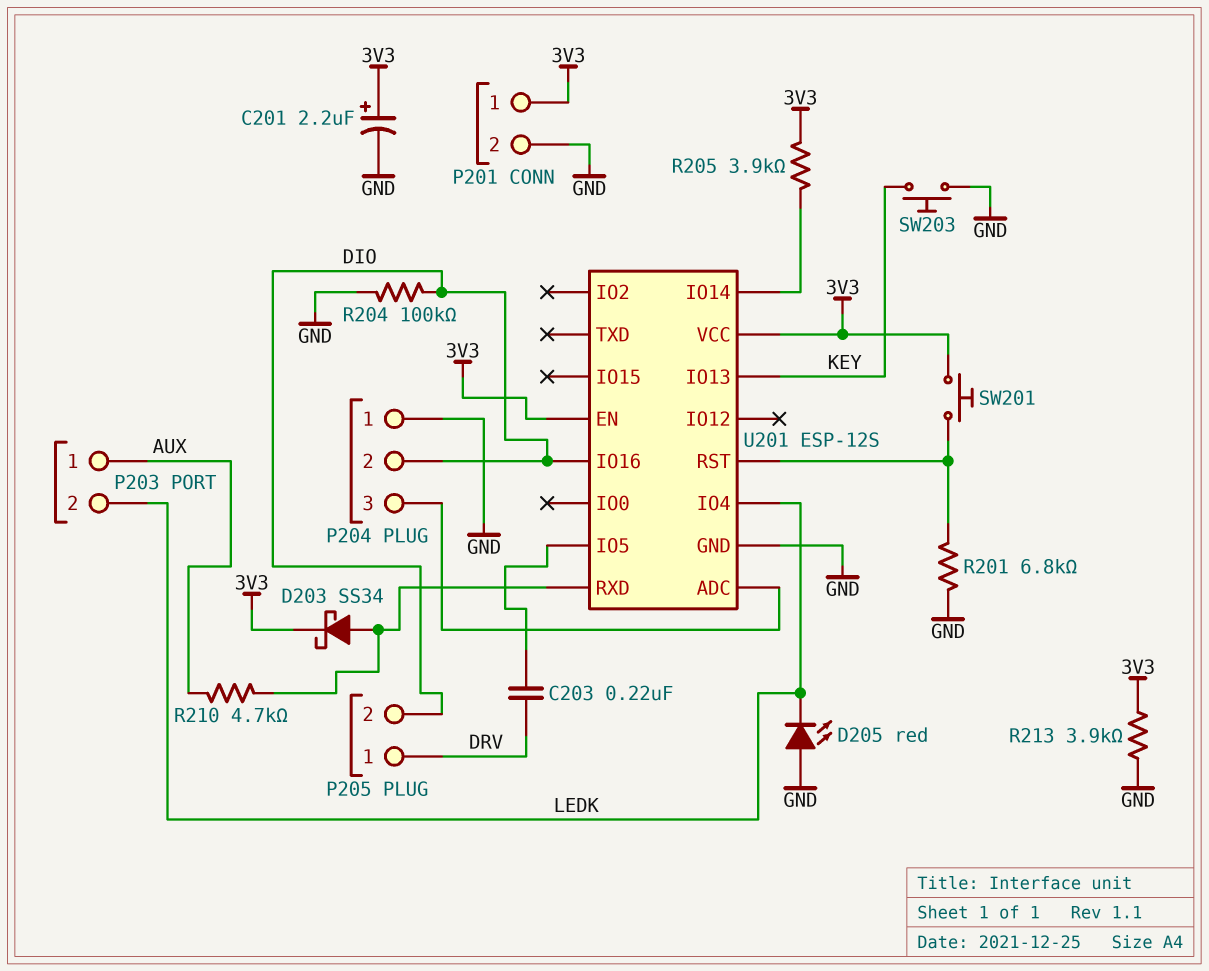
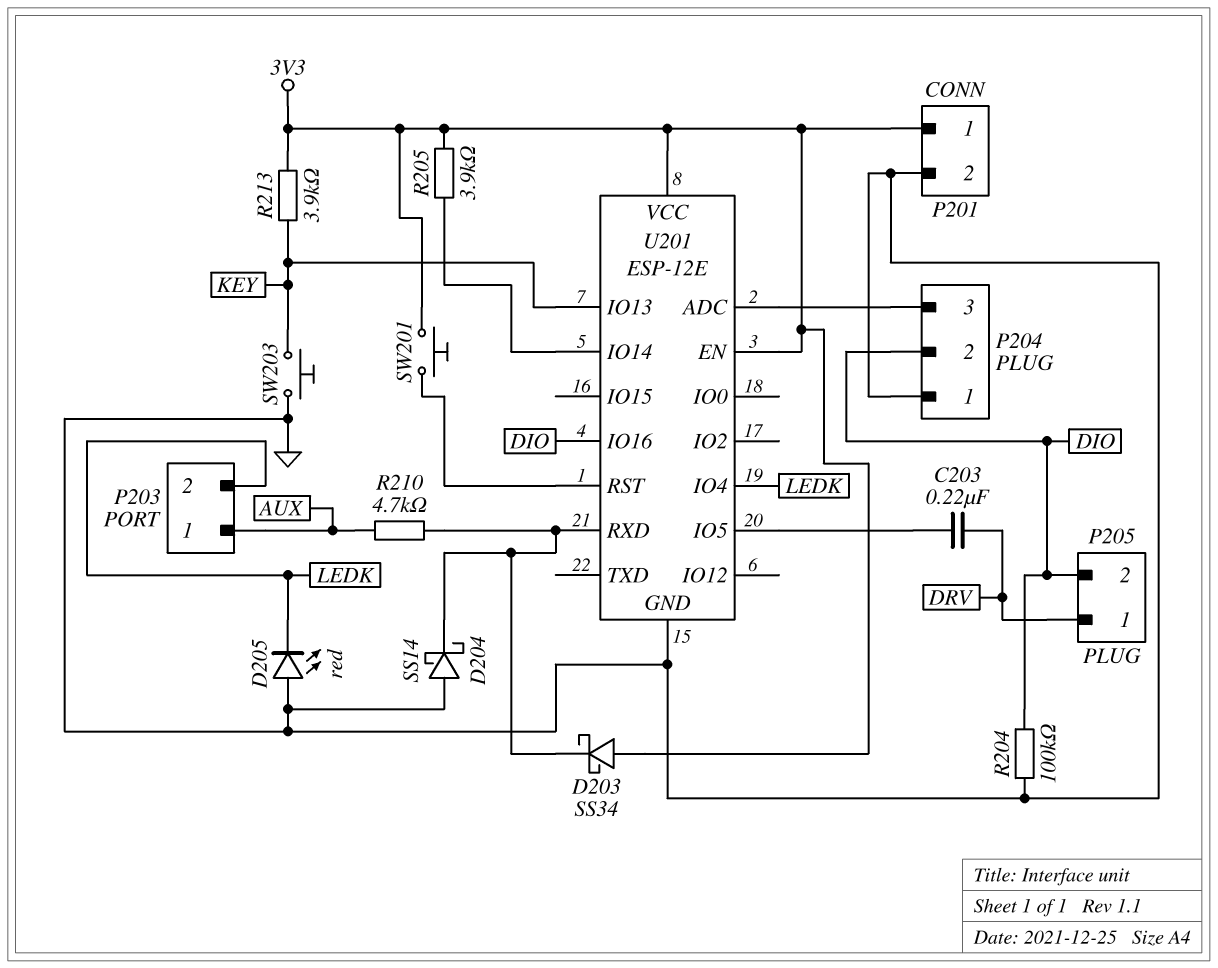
C201: 2.2uF (plus 3V3, minus GND) -> none
D203: schottky SS34 (A U201/RXD, K 3V3) -> schottky SS34 (A 3V3, K U201/RXD)
D204: none -> schottky SS14 (A GND, K U201/RXD)
R201: 6.8k (GND, U201/RST) -> none
R213: 3.9k (3V3, GND) -> 3.9k (3V3, KEY)
U201: ESP-12S -> ESP-12E

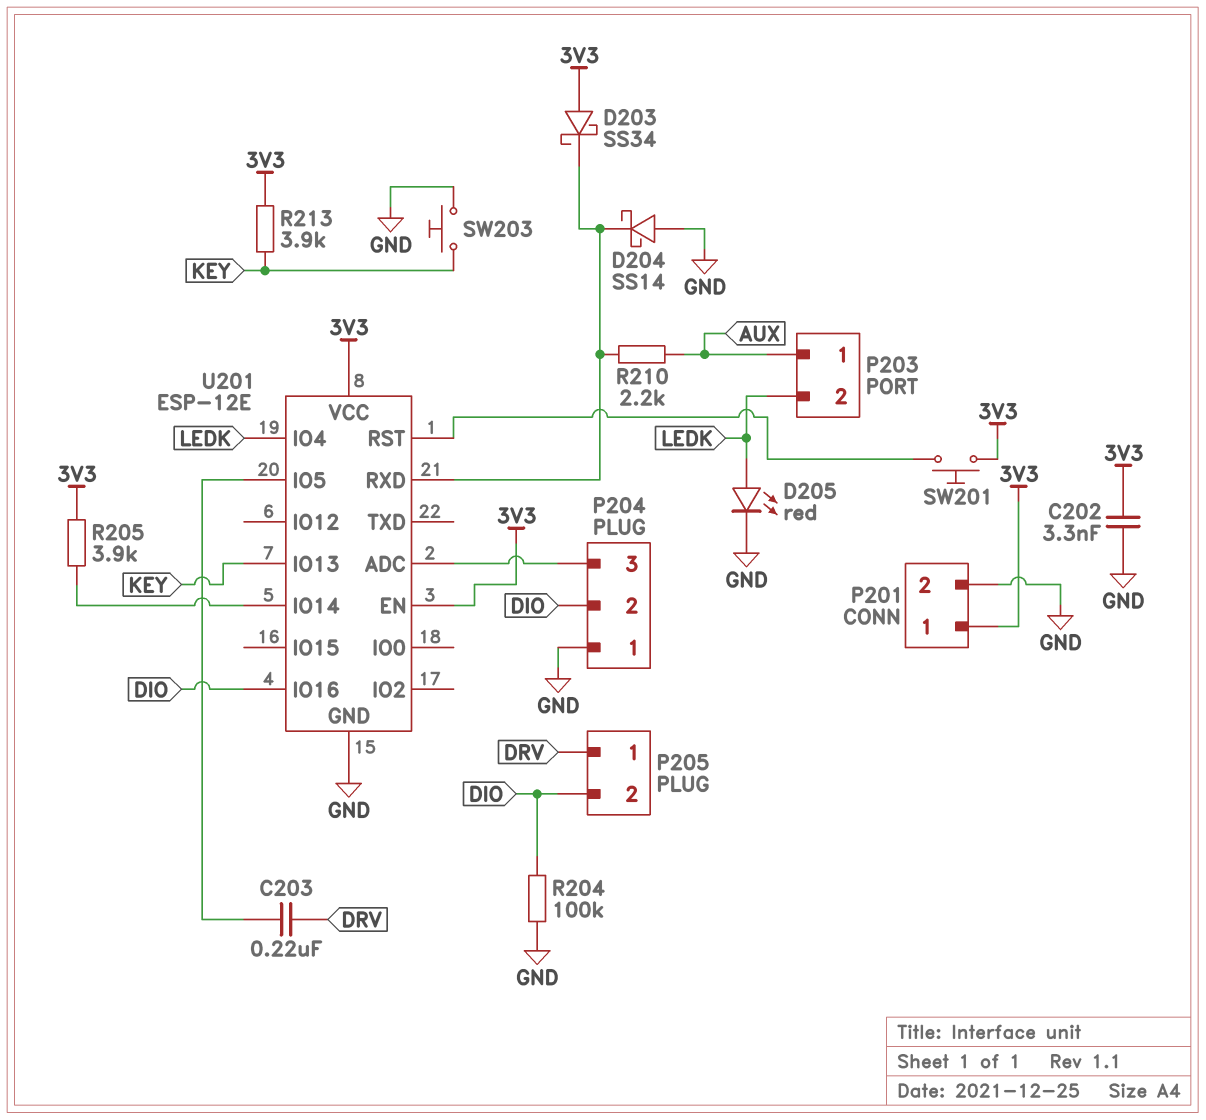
C202: none -> 3.3nF (3V3, GND)
D205: LED red (A GND, K LEDK) -> LED red (A LEDK, K GND)
R210: 4.7k (AUX, U201/RXD) -> 2.2k (AUX, U201/RXD)

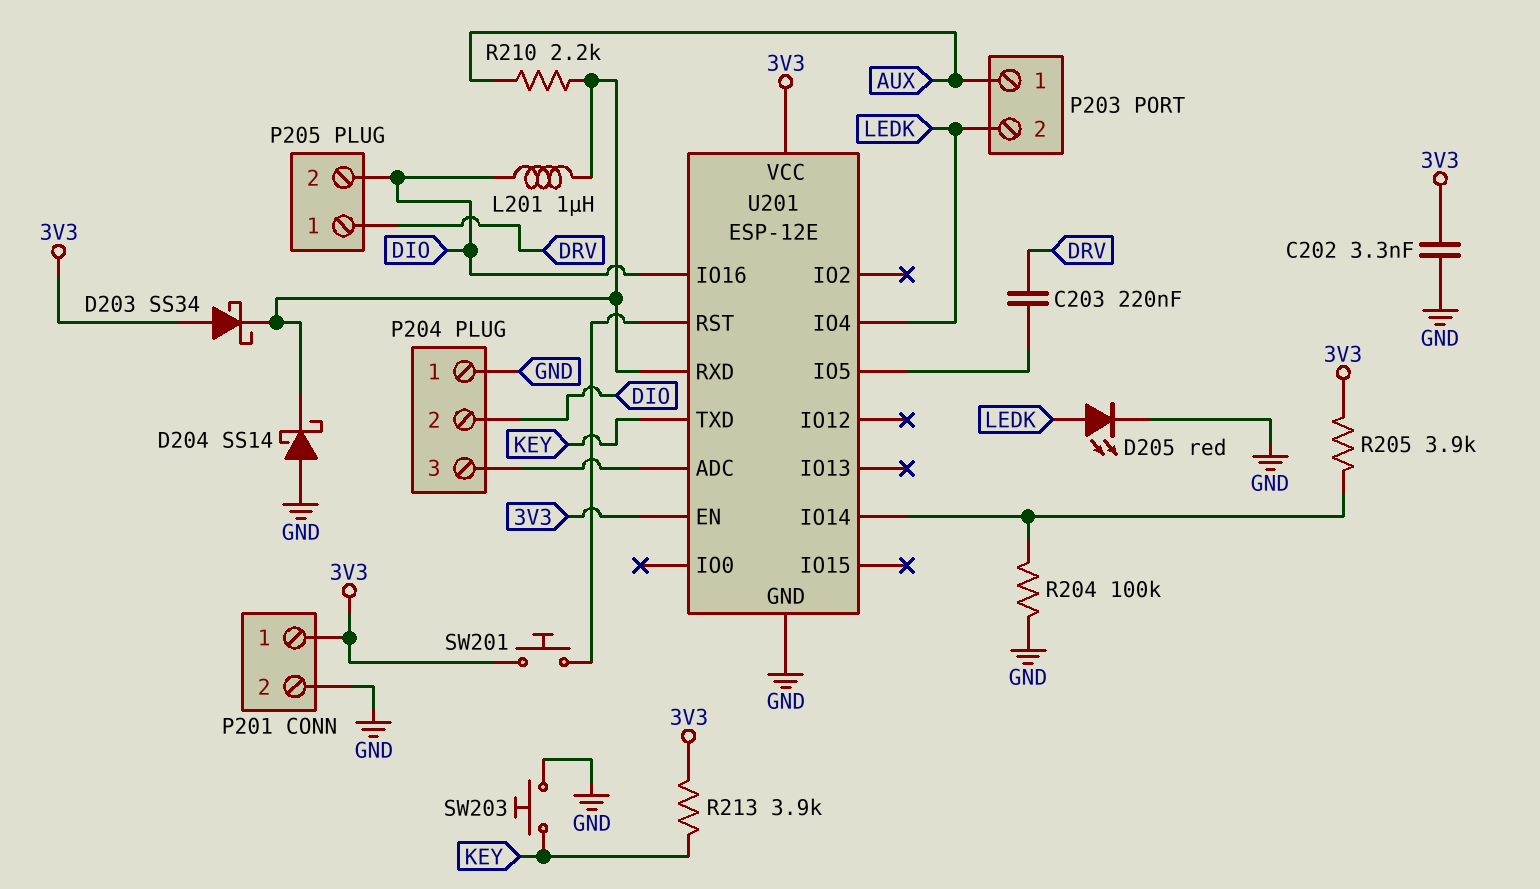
L201: none -> 1uH (DIO, U201/RXD)
R204: 100k (DIO, GND) -> 100k (GND, U201/IO14)
U201 pin IO13: KEY -> none
U201 pin TXD: none -> KEY

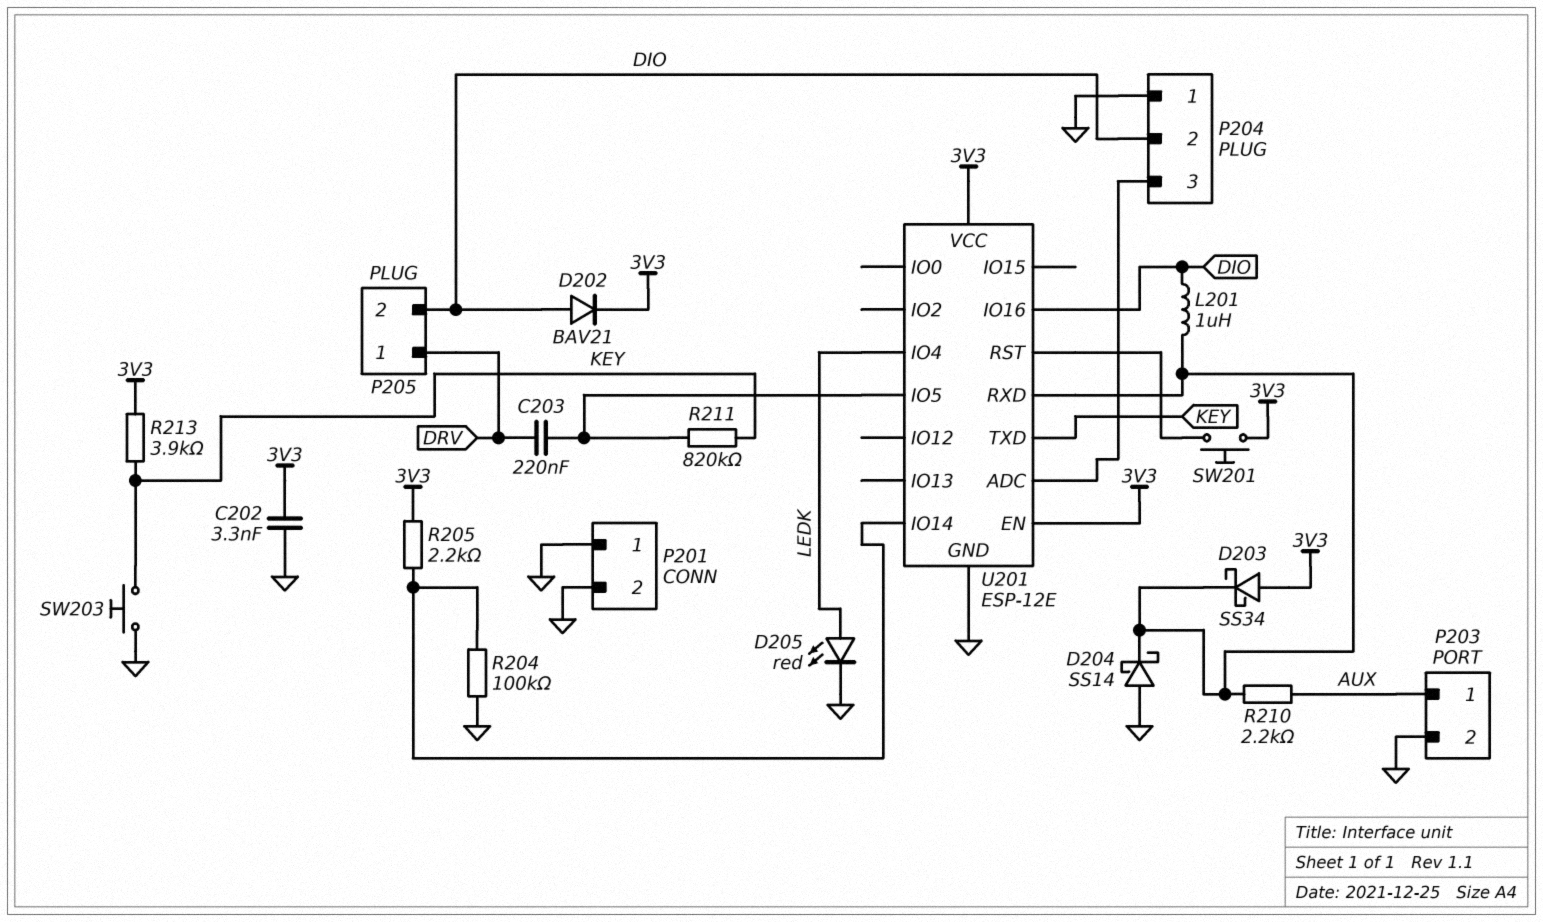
D202: none -> diode BAV21 (A DIO, K 3V3)
P201 pin 1: 3V3 -> GND
P203 pin 2: LEDK -> GND
R205: 3.9k (3V3, U201/IO14) -> 2.2k (3V3, U201/IO14)
R211: none -> 820k (KEY, U201/IO5)

